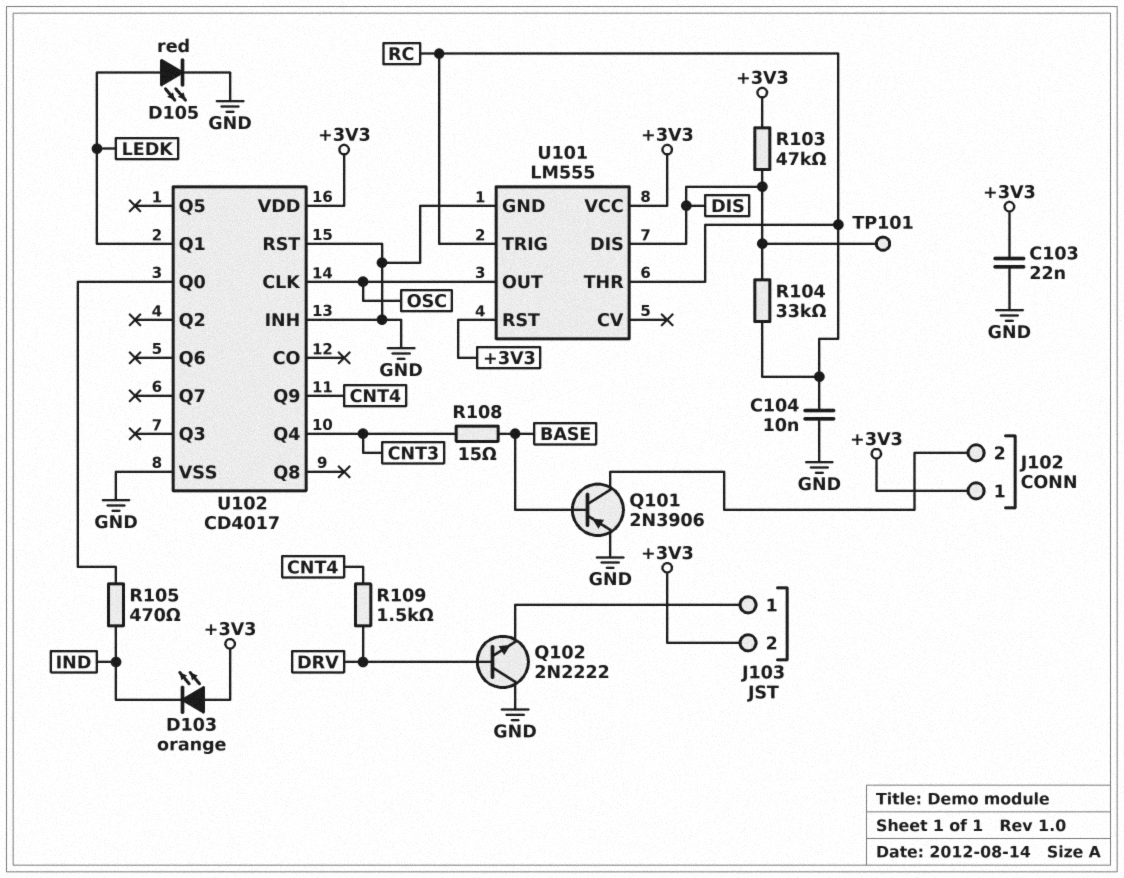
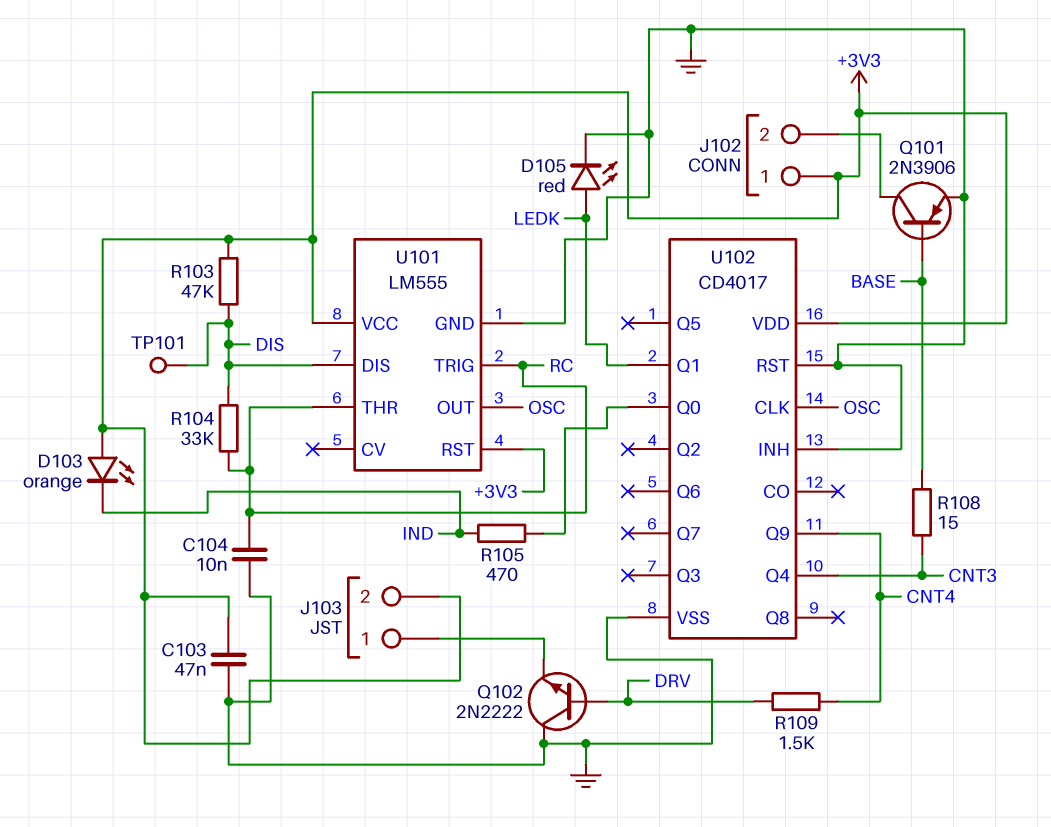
C103: 22nF (+3V3, GND) -> 47nF (+3V3, GND)

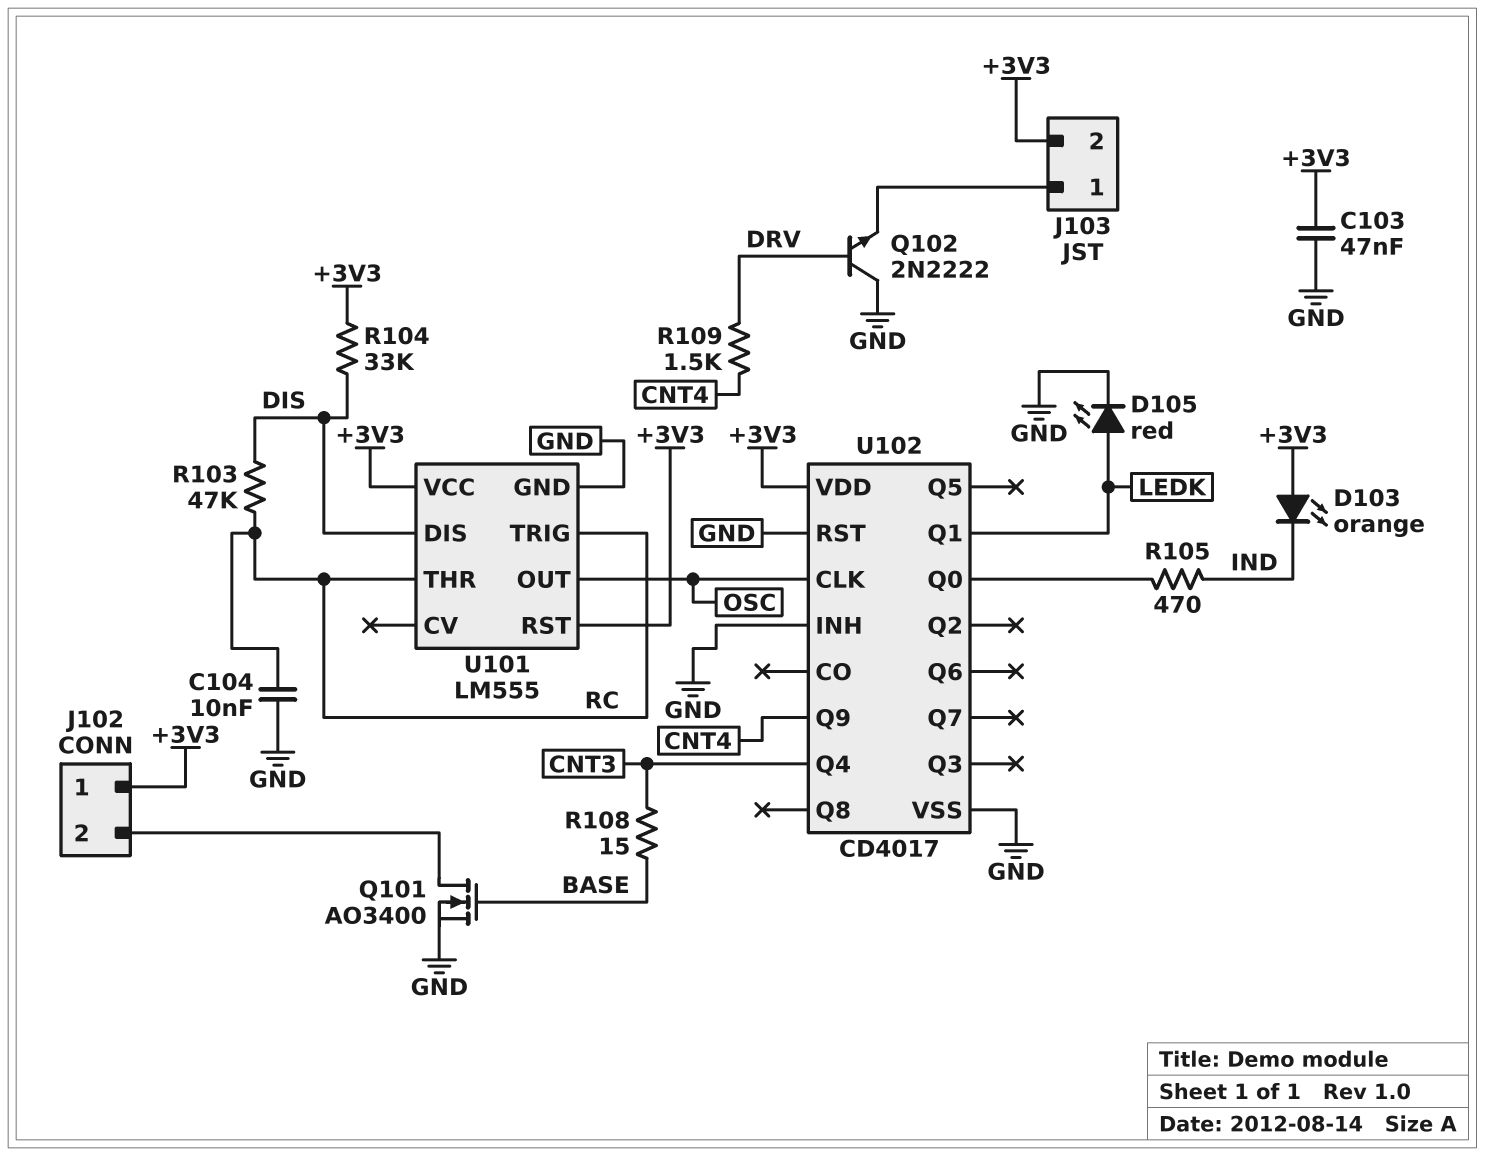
Q101: PNP 2N3906 (B BASE, C J102/2, E GND) -> NMOS AO3400 (G BASE, D J102/2, S GND)
R103: 47k (+3V3, DIS) -> 47k (DIS, RC)
R104: 33k (DIS, RC) -> 33k (+3V3, DIS)
TP101: test point (DIS) -> none

